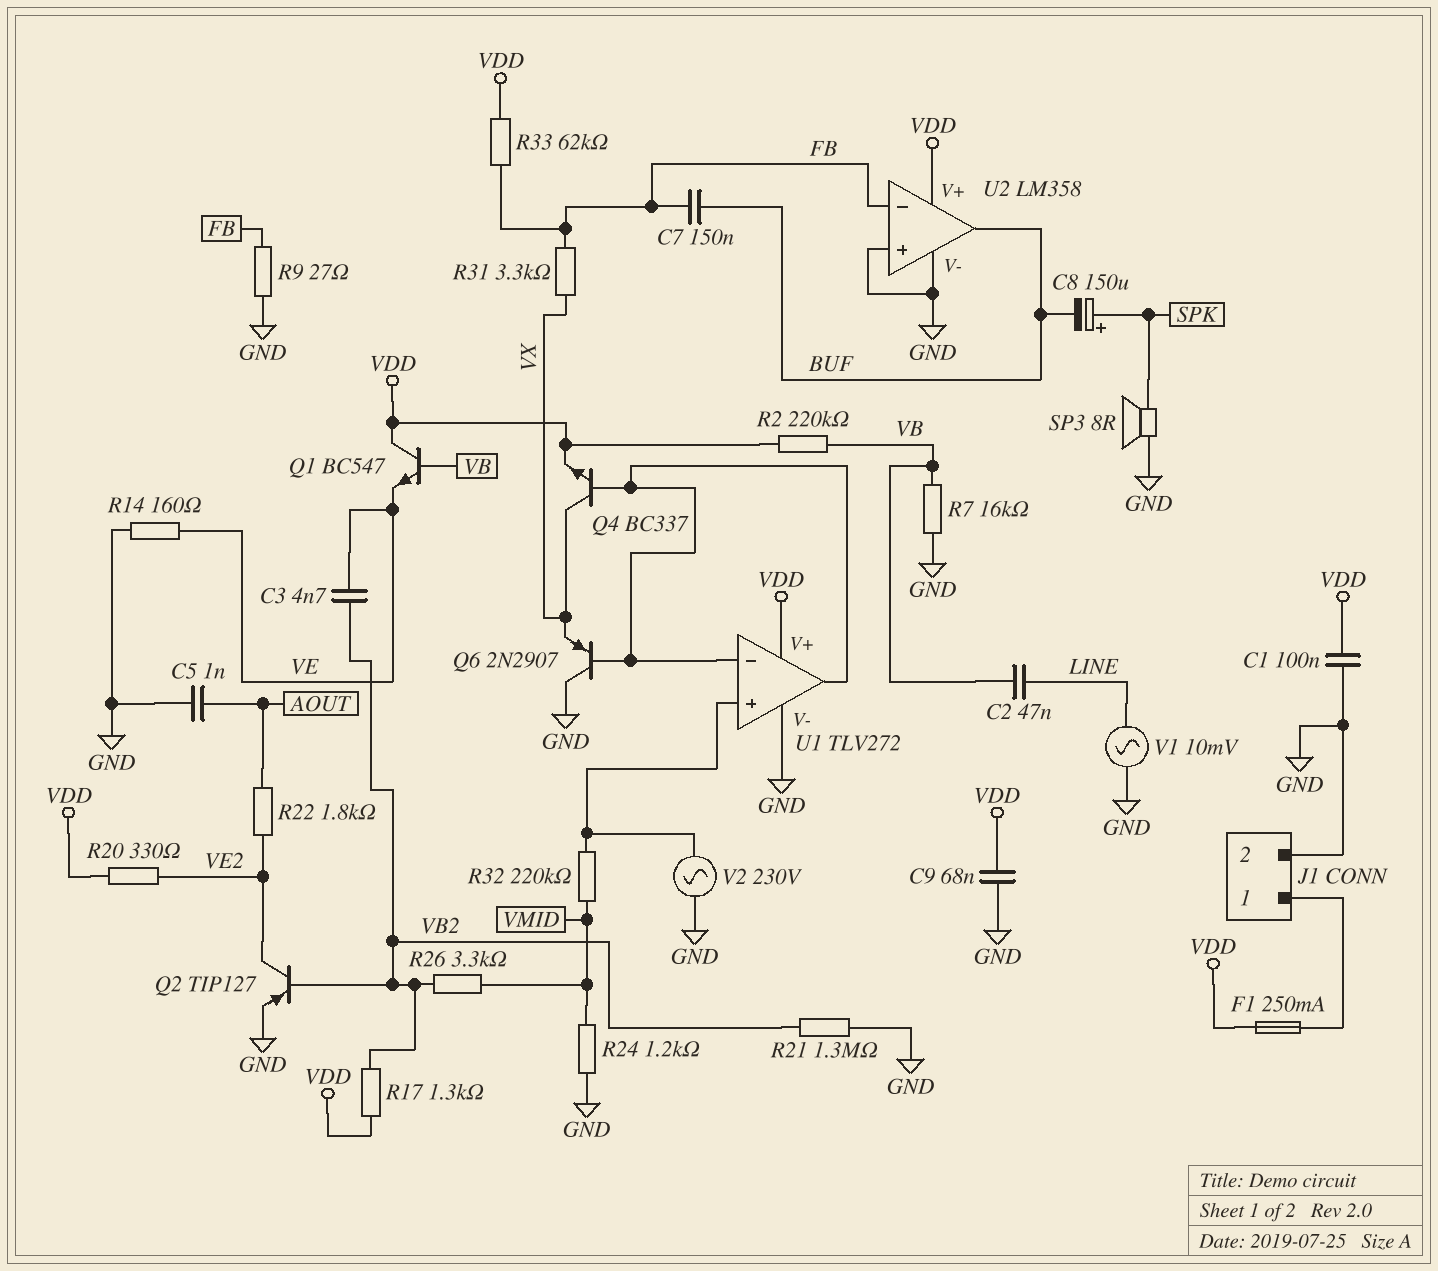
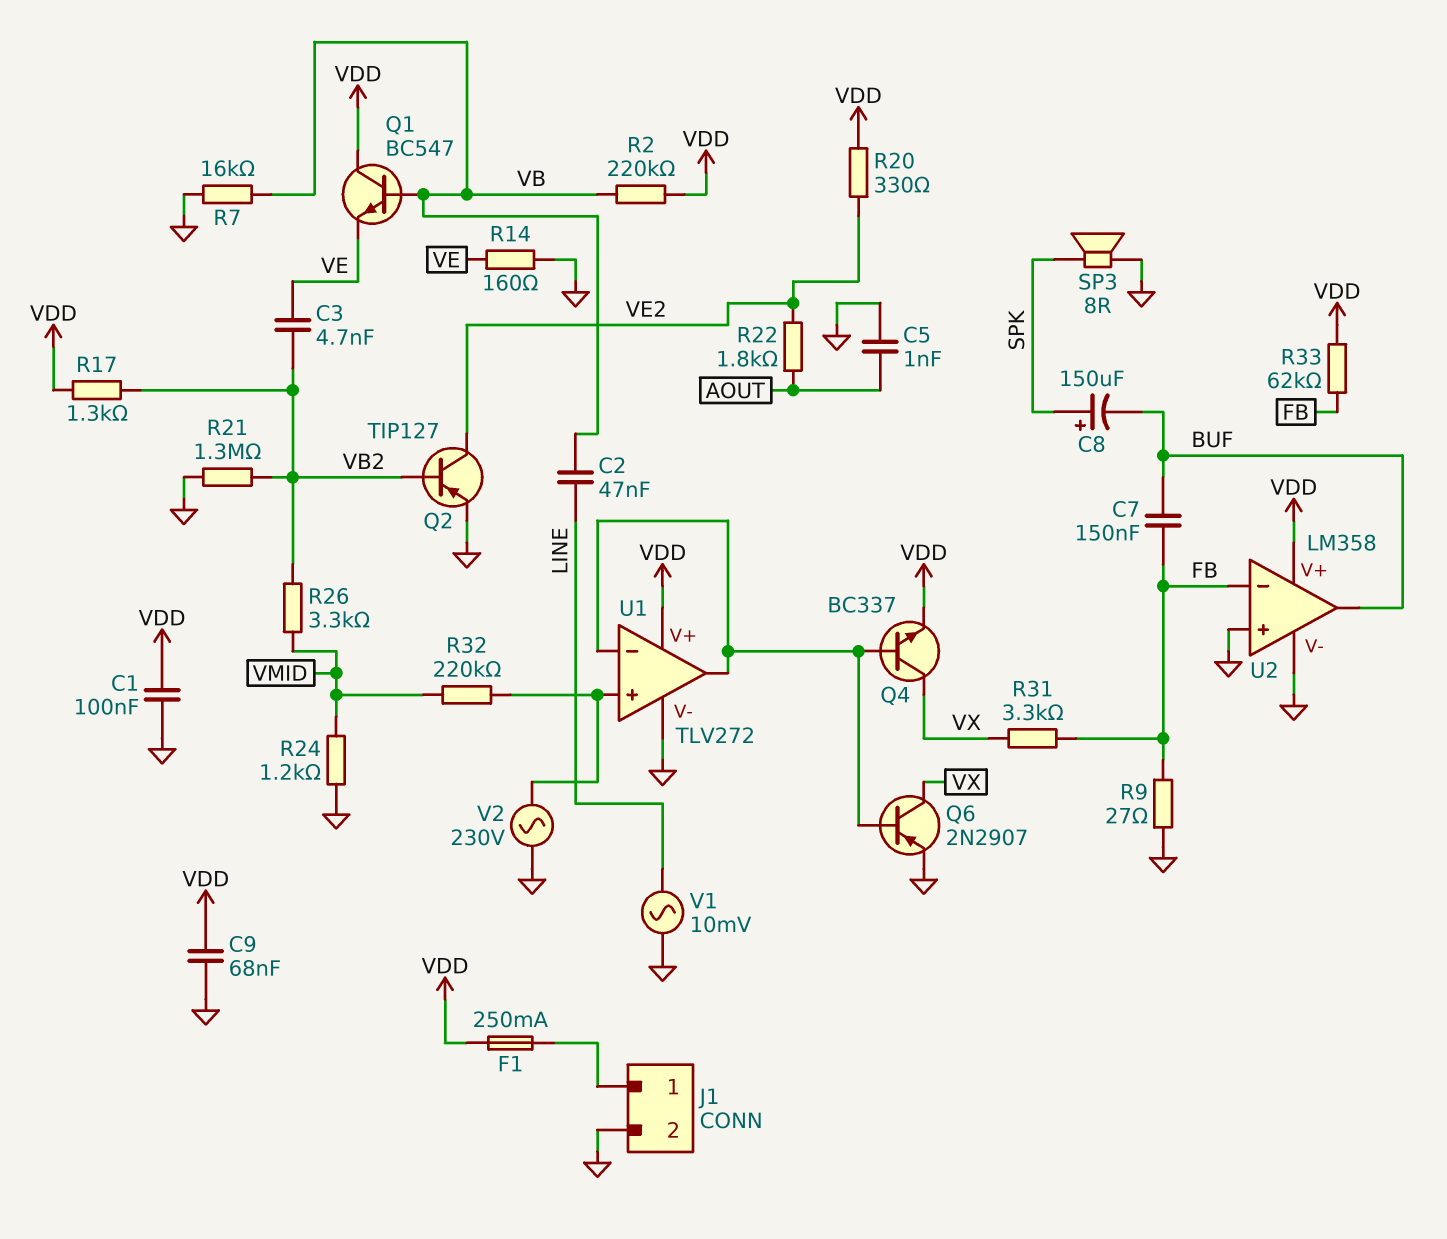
Q6: PNP 2N2907 (B U1/in-, C GND, E VX) -> PNP 2N2907 (B U1/in-, C VX, E GND)

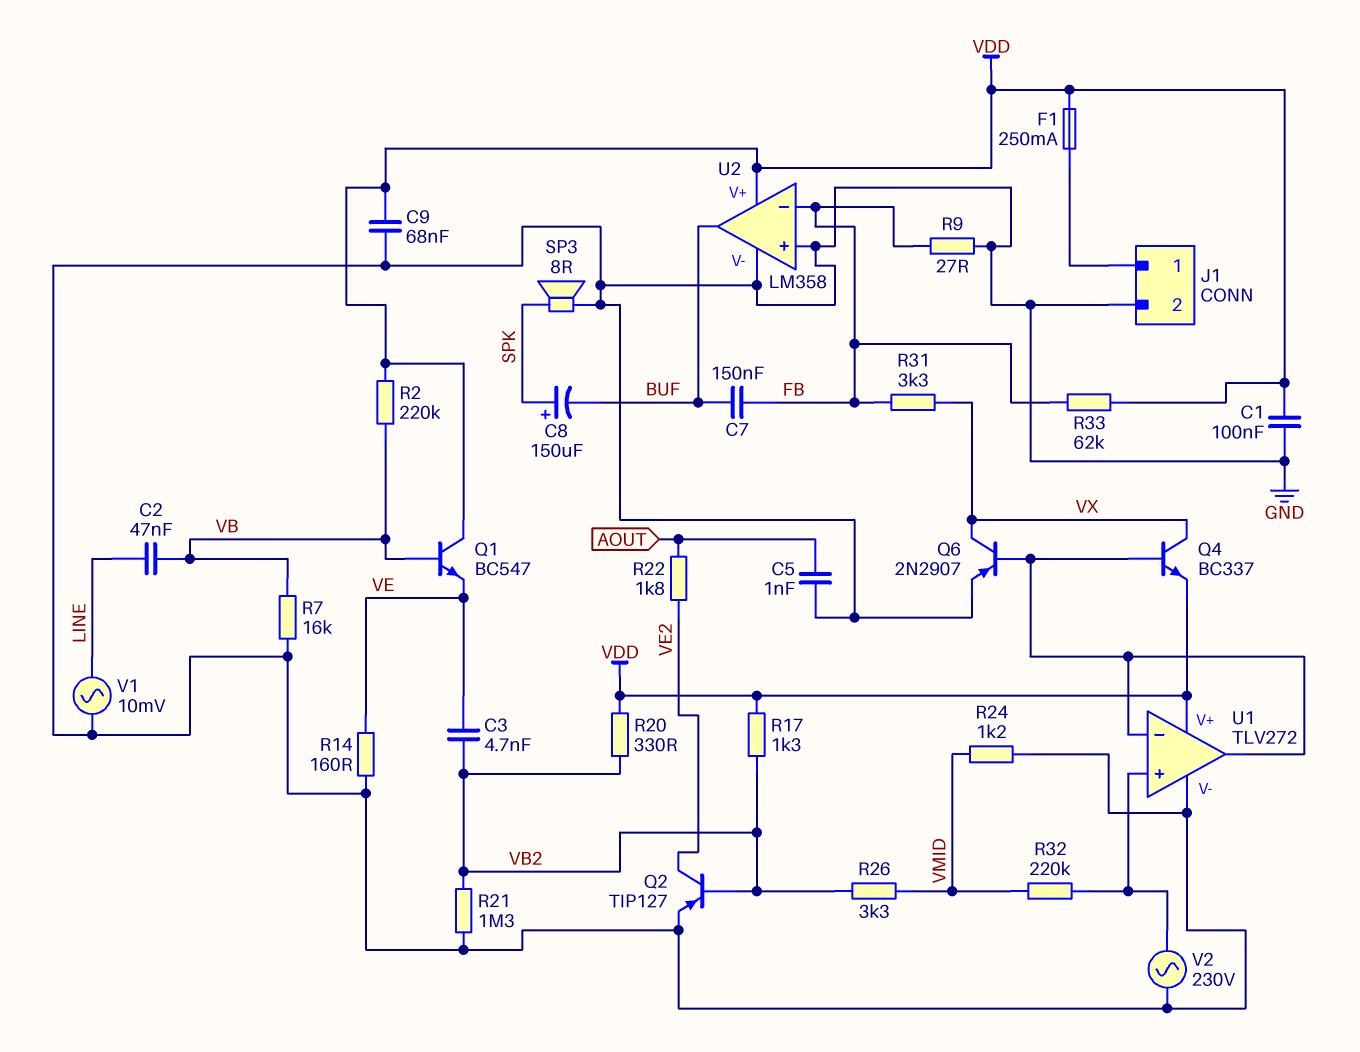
R20: 330 (VDD, VE2) -> 330 (VB2, VDD)

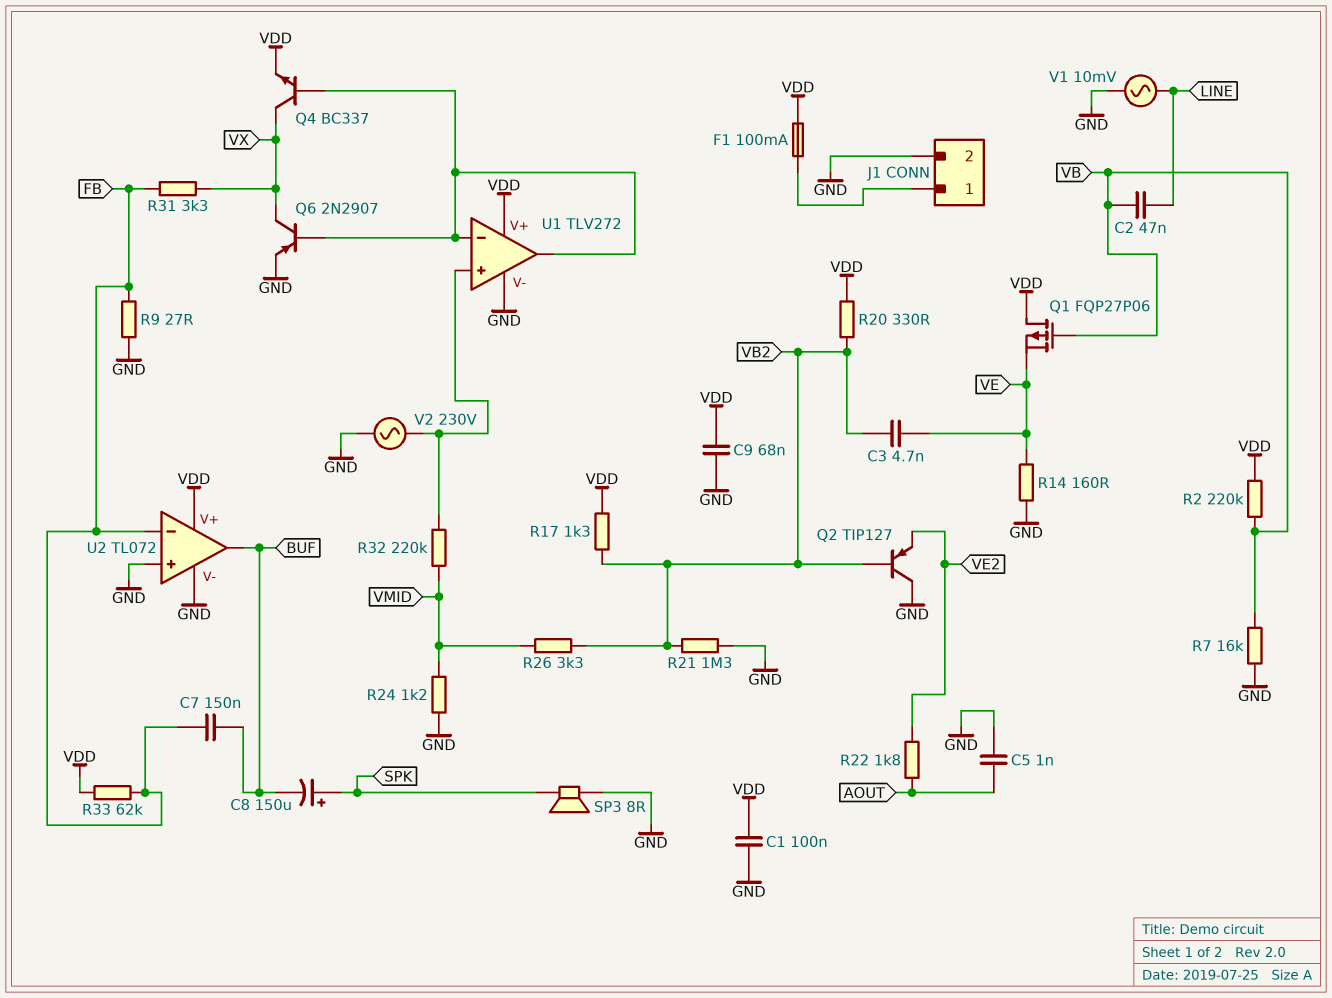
F1: 250mA (J1/1, VDD) -> 100mA (J1/1, VDD)
Q1: NPN BC547 (B VB, C VDD, E VE) -> PMOS FQP27P06 (G VB, D VDD, S VE)
Q2: PNP TIP127 (B VB2, C VE2, E GND) -> PNP TIP127 (B VB2, C GND, E VE2)
U2: LM358 -> TL072

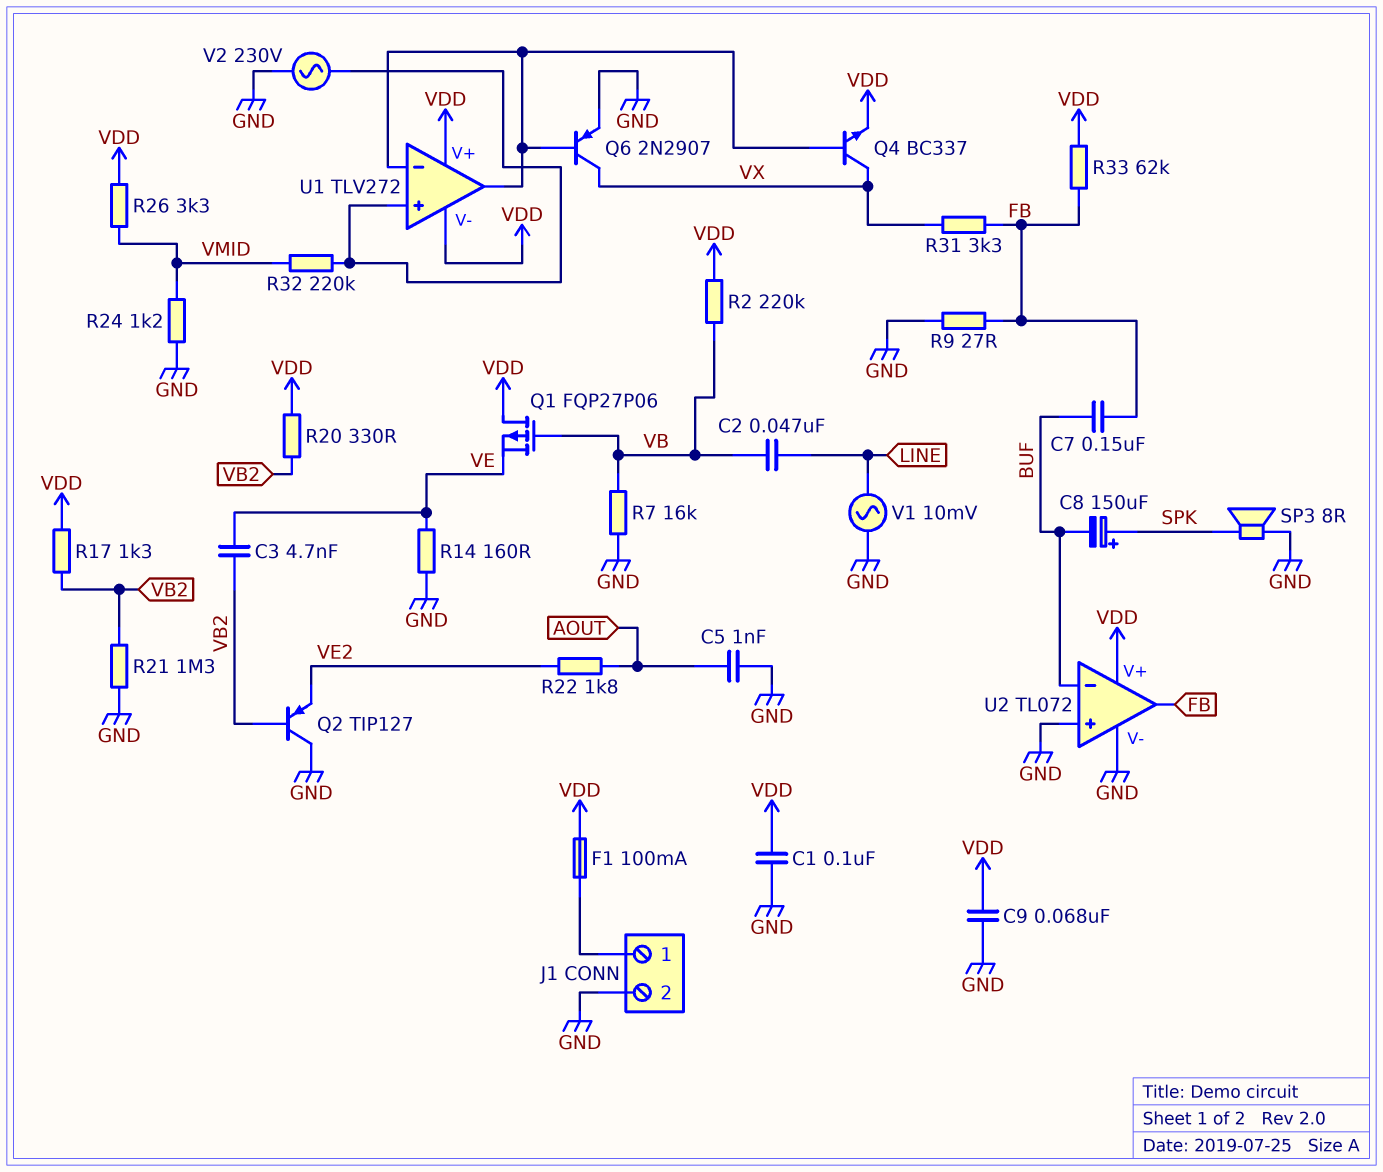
R26: 3.3k (VB2, VMID) -> 3.3k (VDD, VMID)
U1 pin V-: GND -> VDD
U2 pin in-: FB -> BUF
U2 pin out: BUF -> FB

